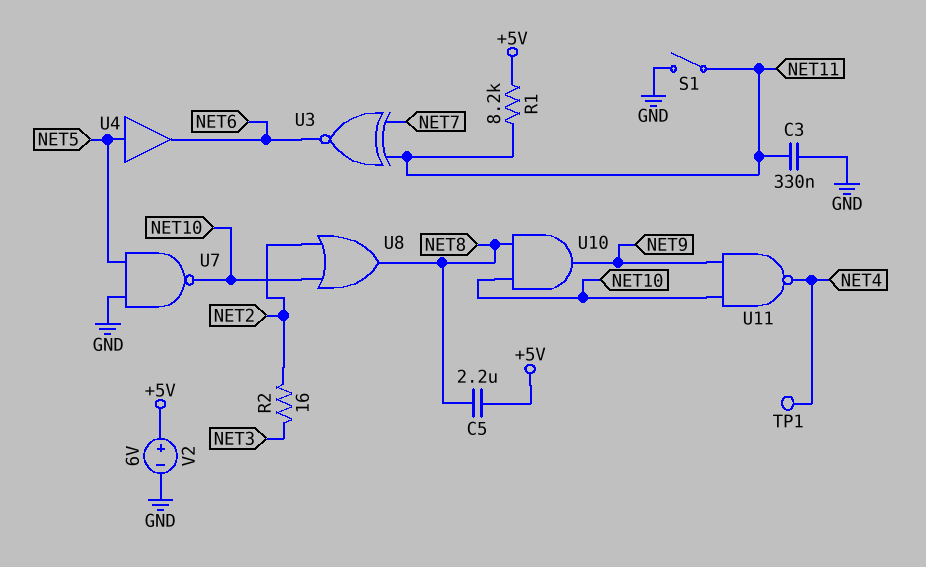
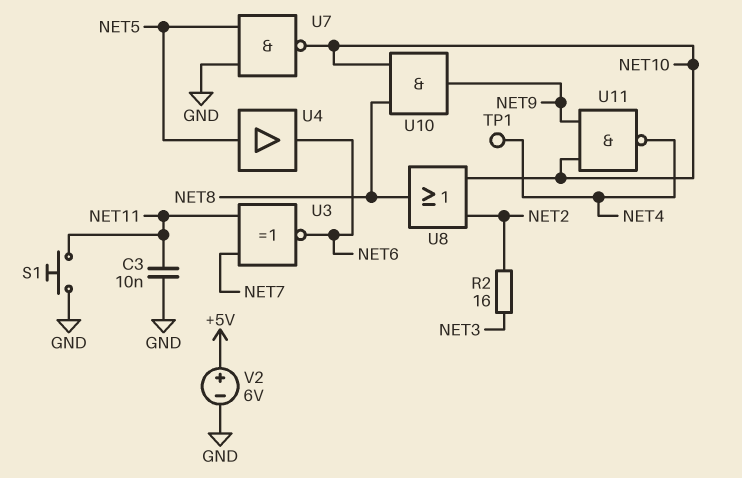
C3: 330nF (GND, NET11) -> 10nF (GND, NET11)
C5: 2.2uF (+5V, NET8) -> none
R1: 8.2k (+5V, NET11) -> none
S1: switch (GND, NET11) -> button (GND, NET11)

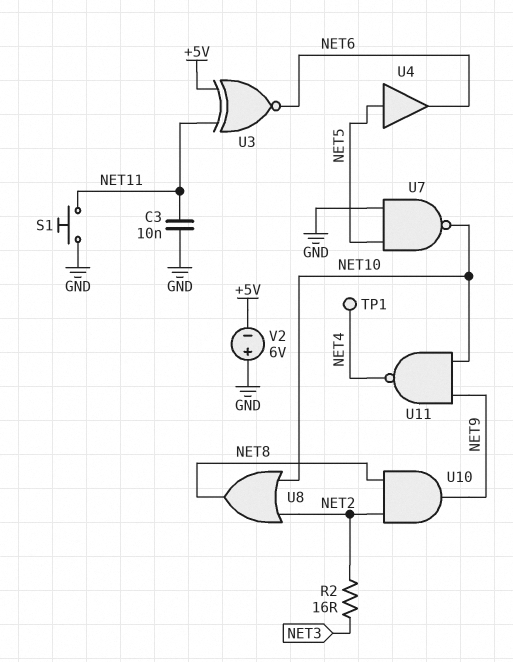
U3: XNOR (in NET7, in NET11, out NET6) -> XNOR (in +5V, in NET11, out NET6)
U10: AND (in NET8, in NET10, out NET9) -> AND (in NET2, in NET8, out NET9)
V2: 6V (plus +5V, minus GND) -> 6V (plus GND, minus +5V)

